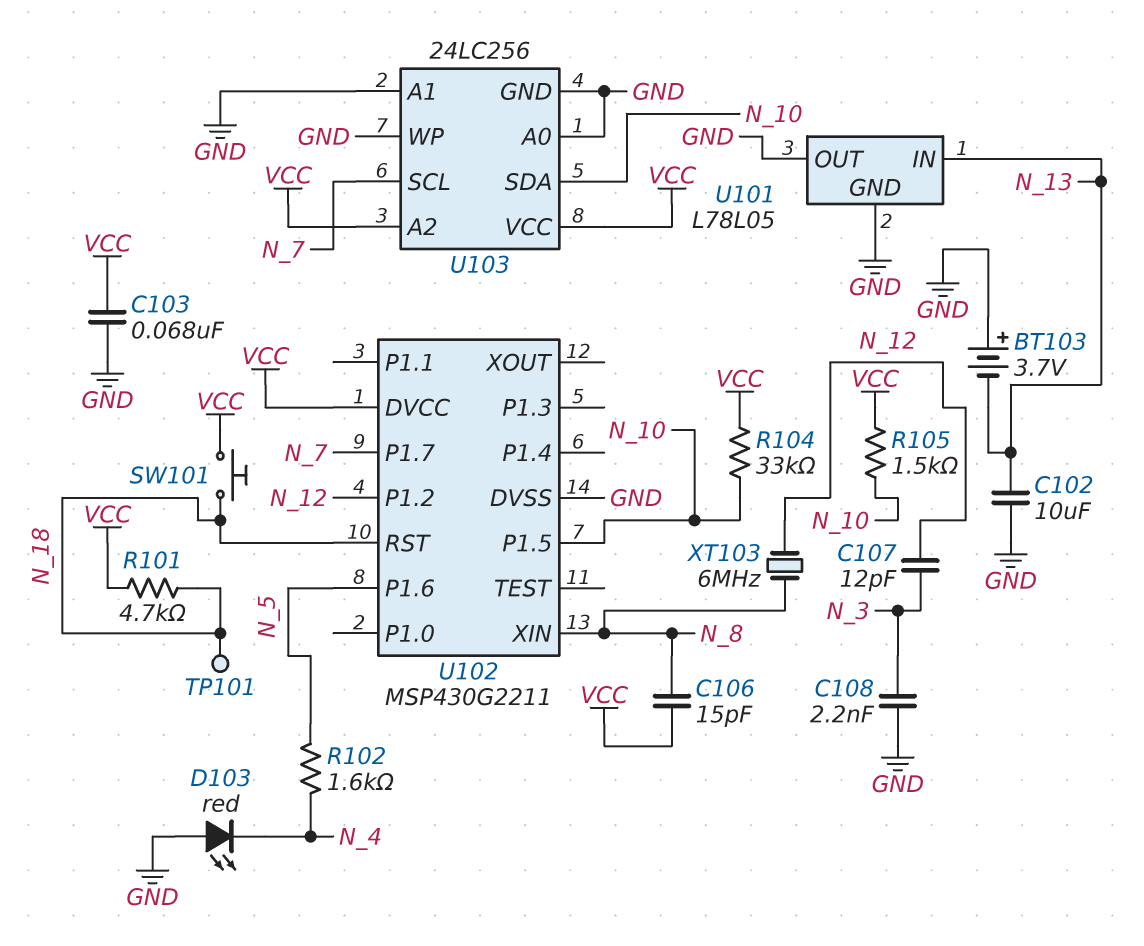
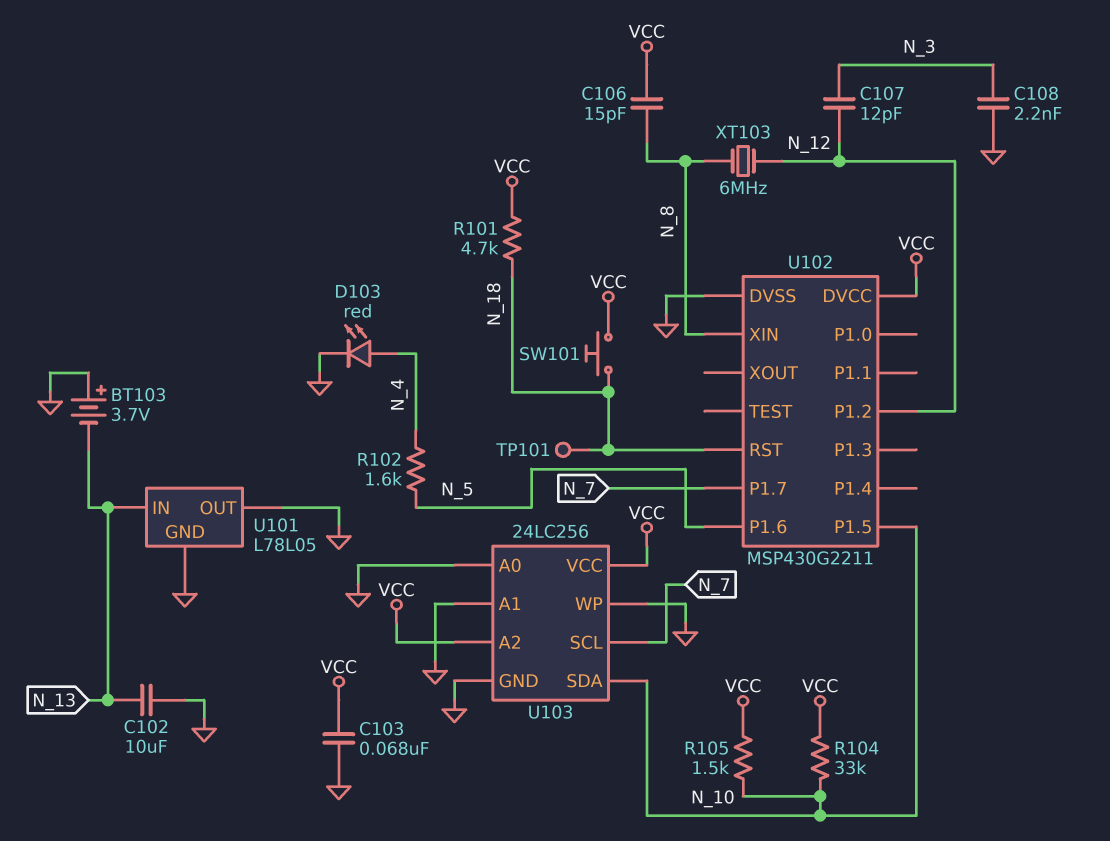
D103: LED red (A GND, K N_4) -> LED red (A N_4, K GND)

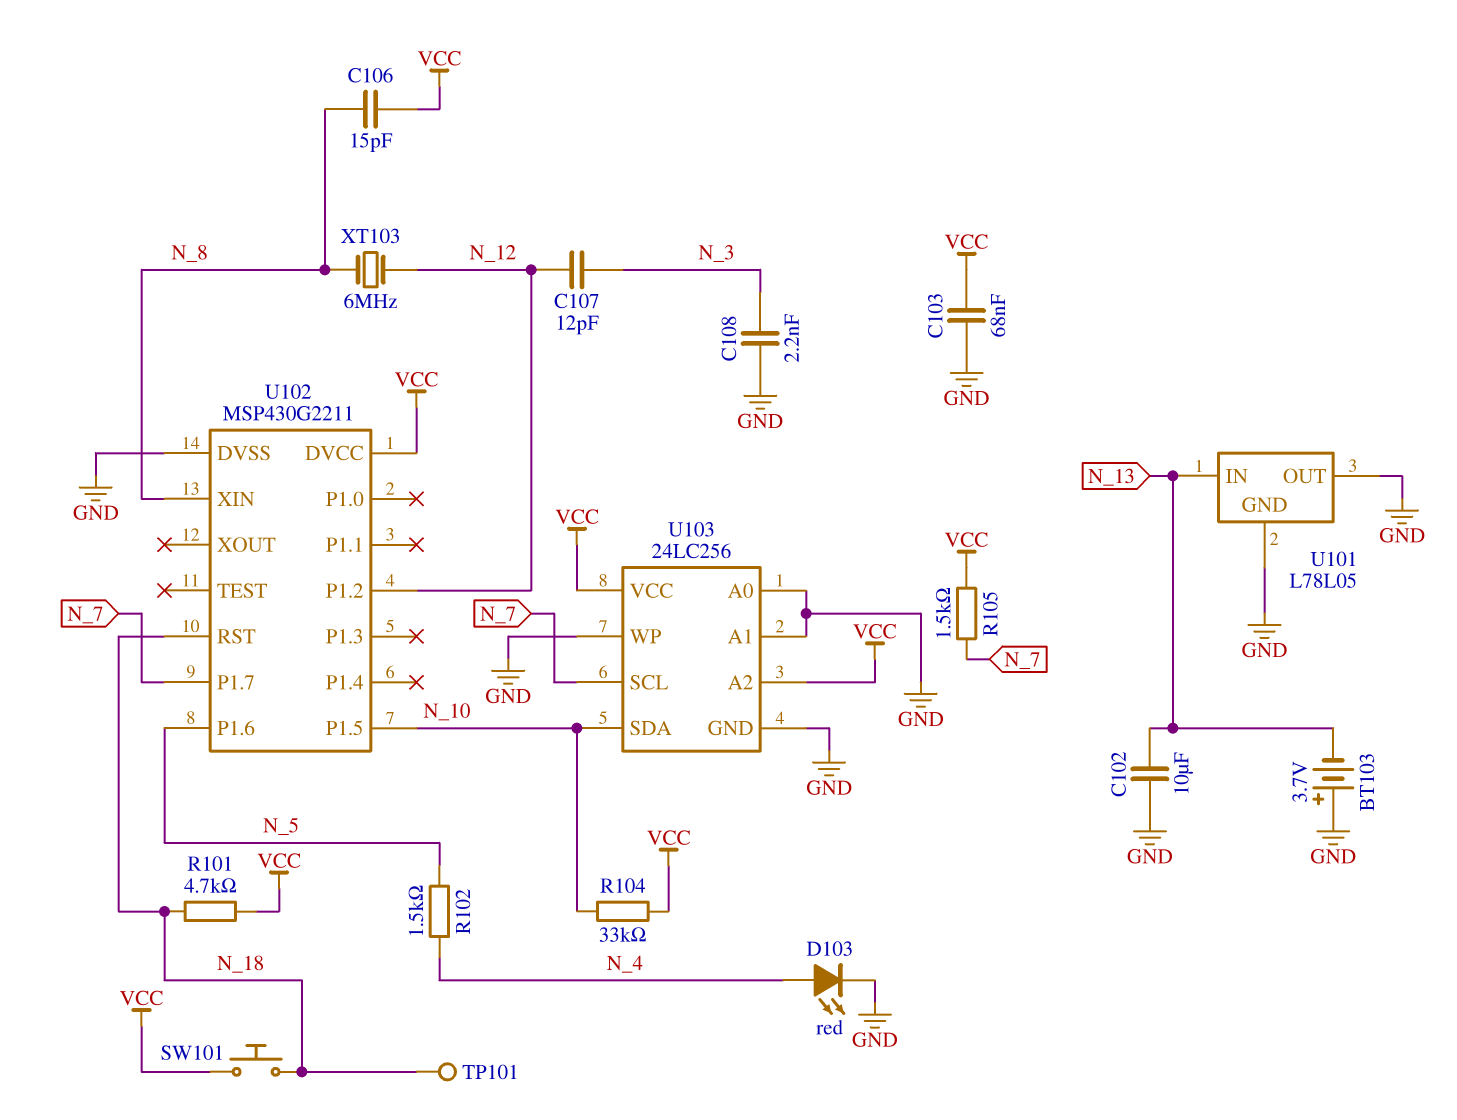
R102: 1.6k (N_4, N_5) -> 1.5k (N_4, N_5)
R105: 1.5k (N_10, VCC) -> 1.5k (N_7, VCC)

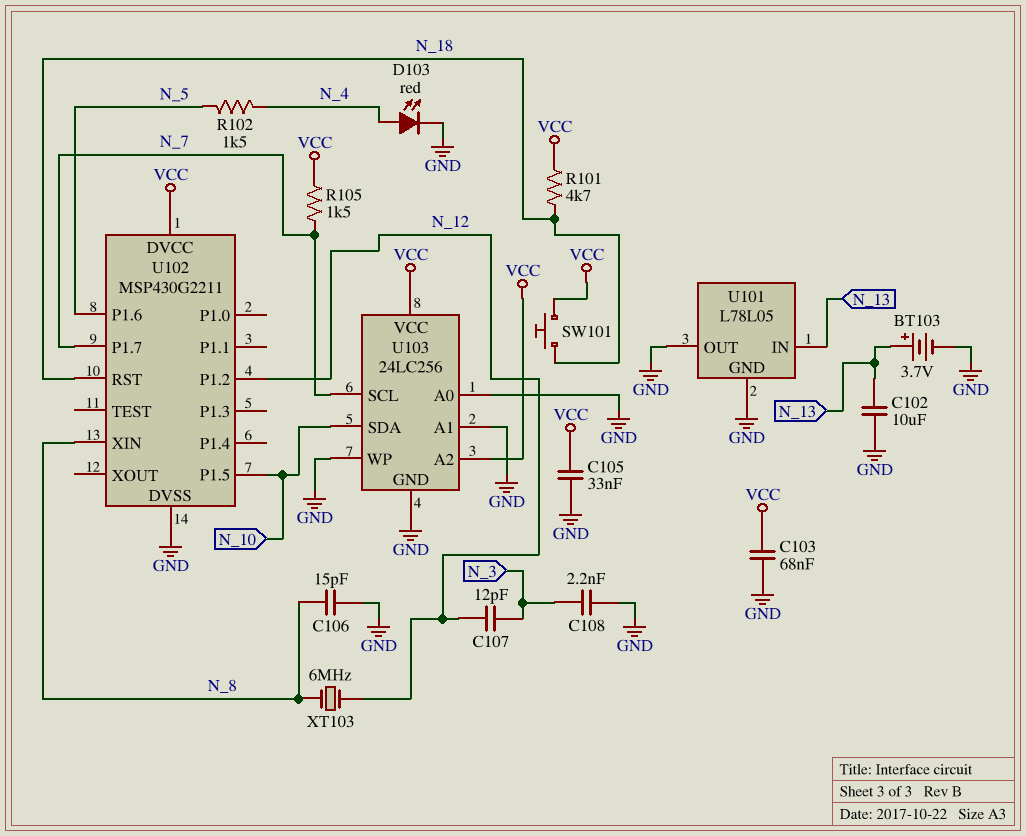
BT103: 3.7V (plus GND, minus N_13) -> 3.7V (plus N_13, minus GND)
C105: none -> 33nF (GND, VCC)
C106: 15pF (N_8, VCC) -> 15pF (GND, N_8)
R104: 33k (N_10, VCC) -> none
TP101: test point (N_18) -> none

